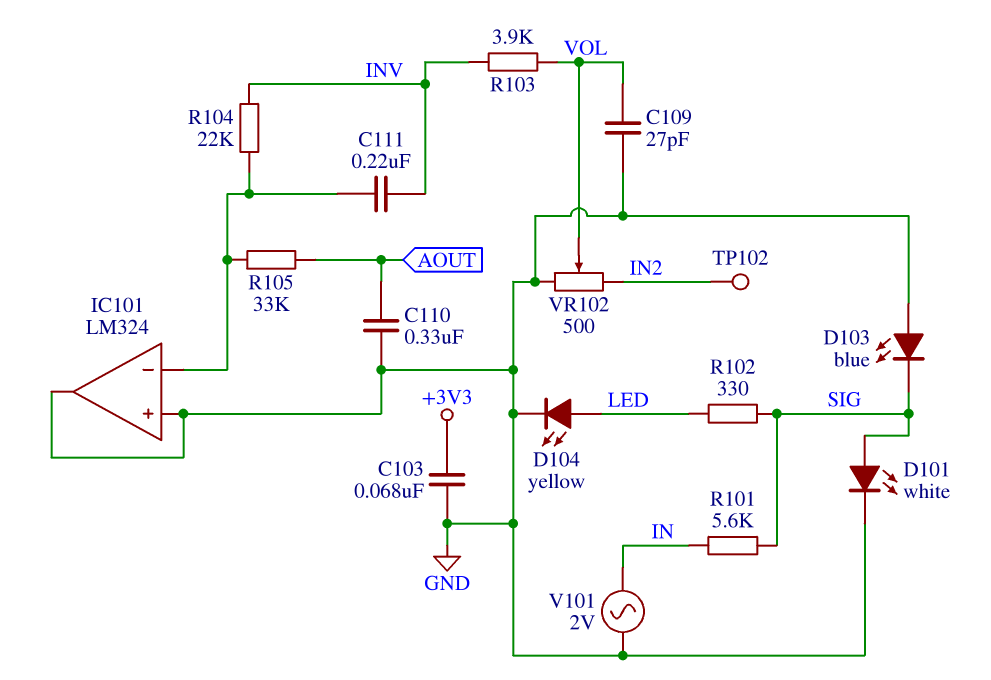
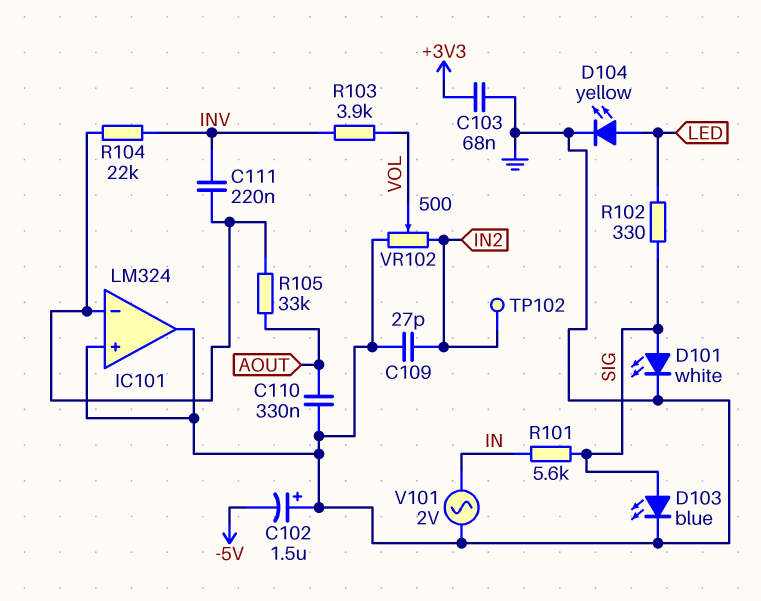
C102: none -> 1.5uF (plus GND, minus -5V)
C109: 27pF (GND, VOL) -> 27pF (GND, IN2)
D103: LED blue (A GND, K SIG) -> LED blue (A SIG, K GND)

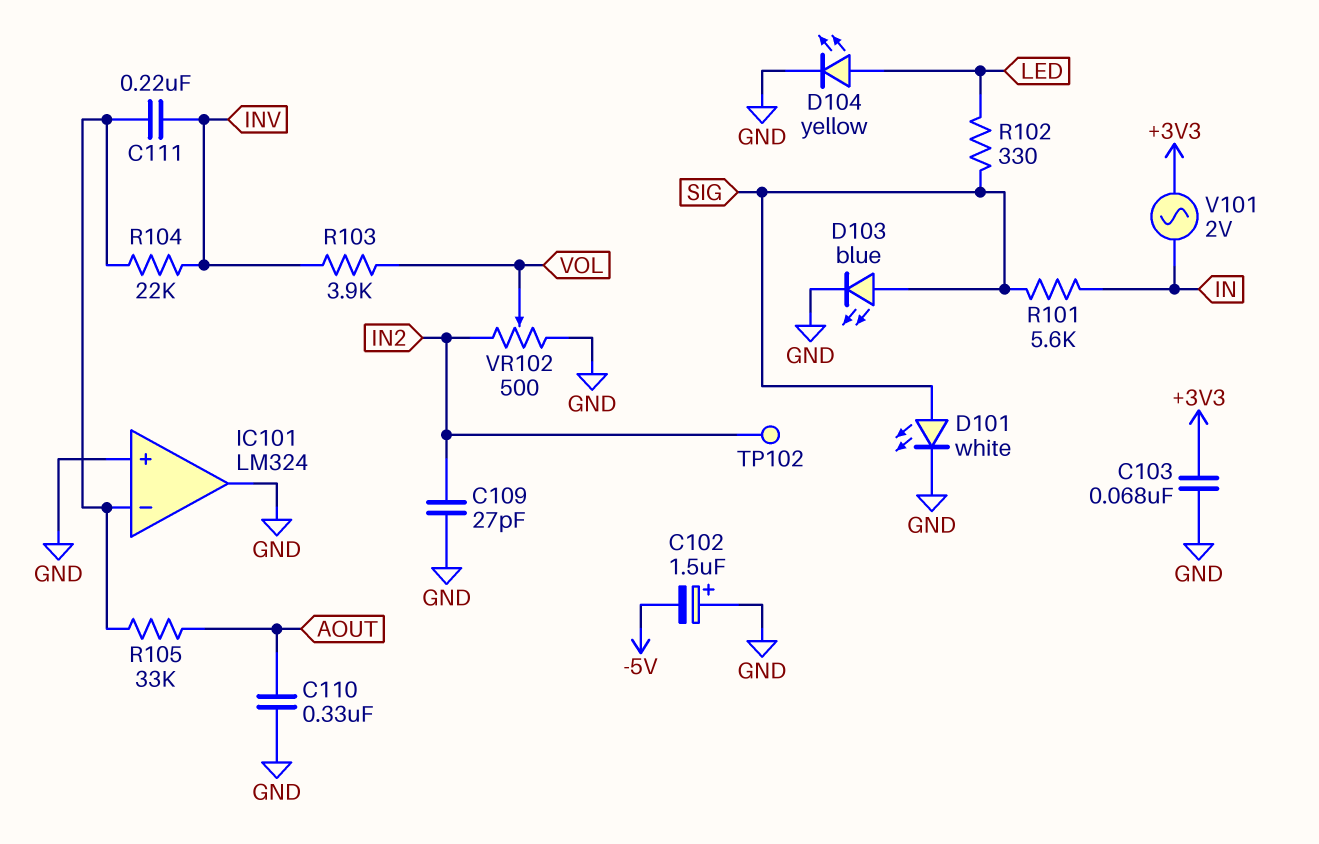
V101: AC 2V (GND, IN) -> AC 2V (+3V3, IN)

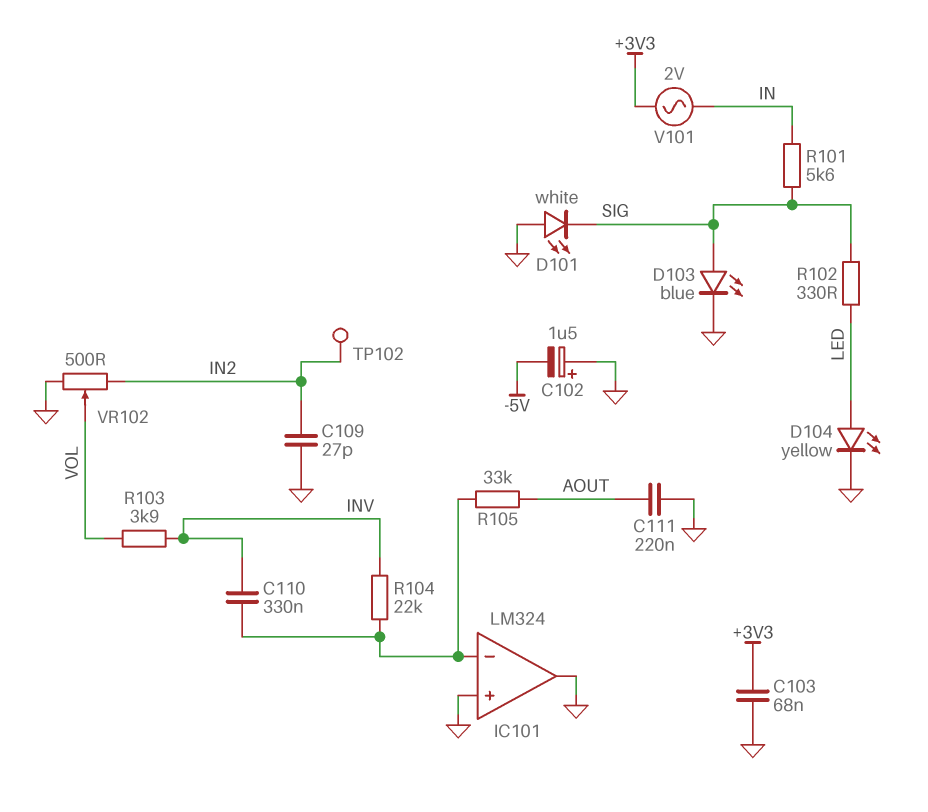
C110: 330nF (AOUT, GND) -> 330nF (IC101/in-, INV)
C111: 220nF (IC101/in-, INV) -> 220nF (AOUT, GND)
D101: LED white (A SIG, K GND) -> LED white (A GND, K SIG)

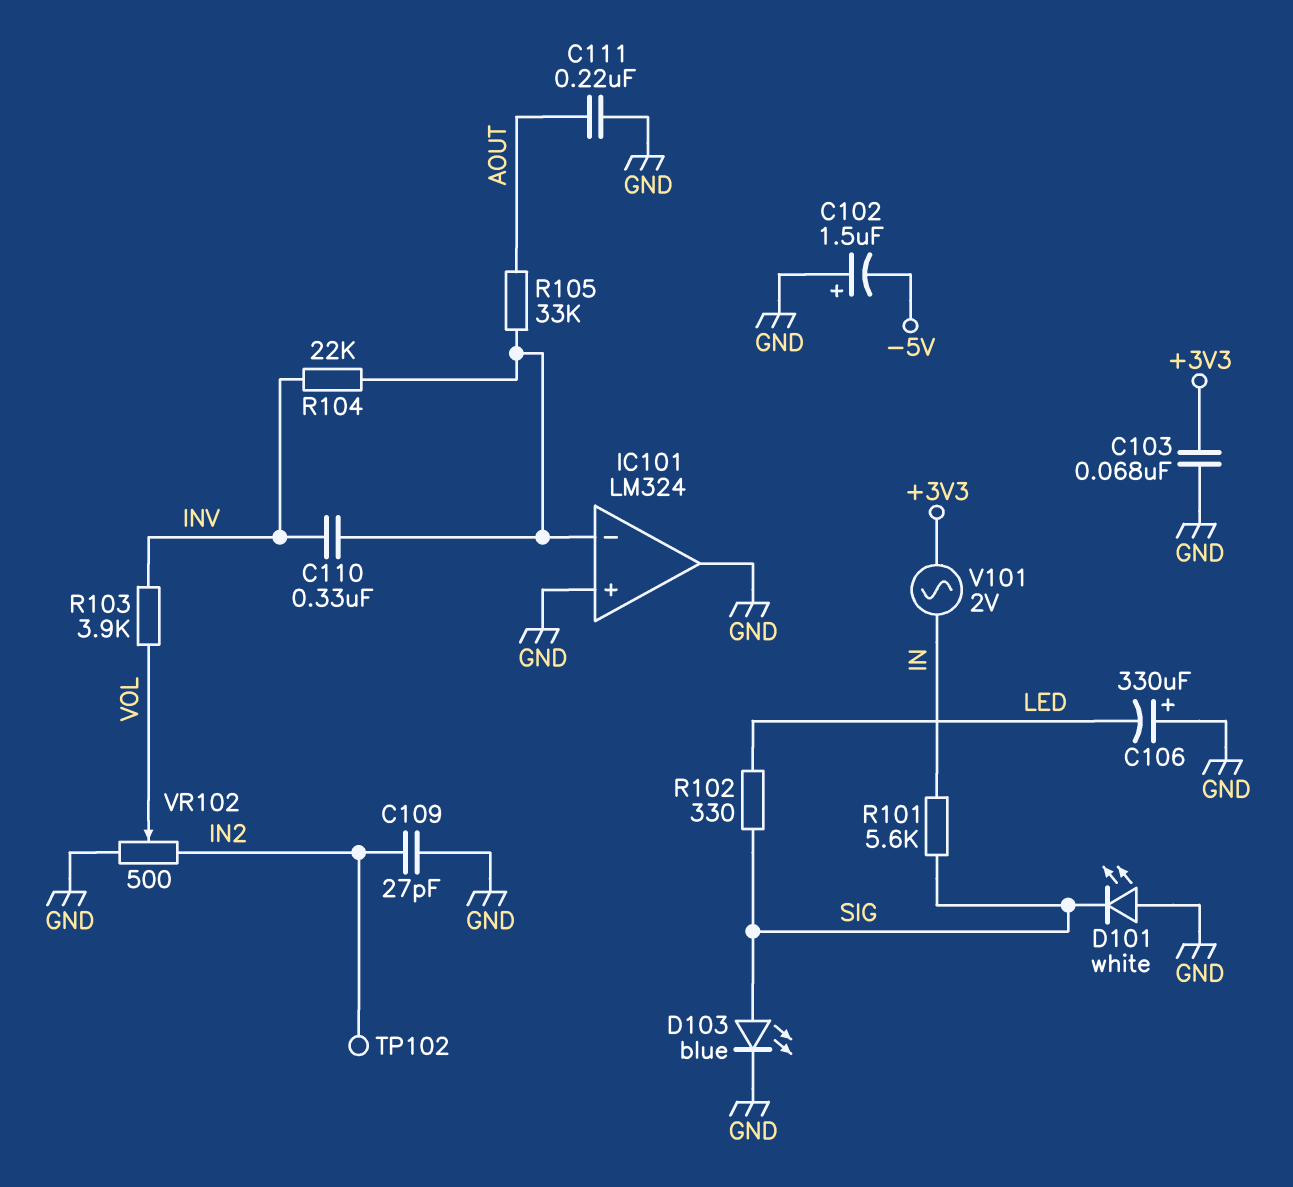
C106: none -> 330uF (plus GND, minus LED)
D104: LED yellow (A LED, K GND) -> none

